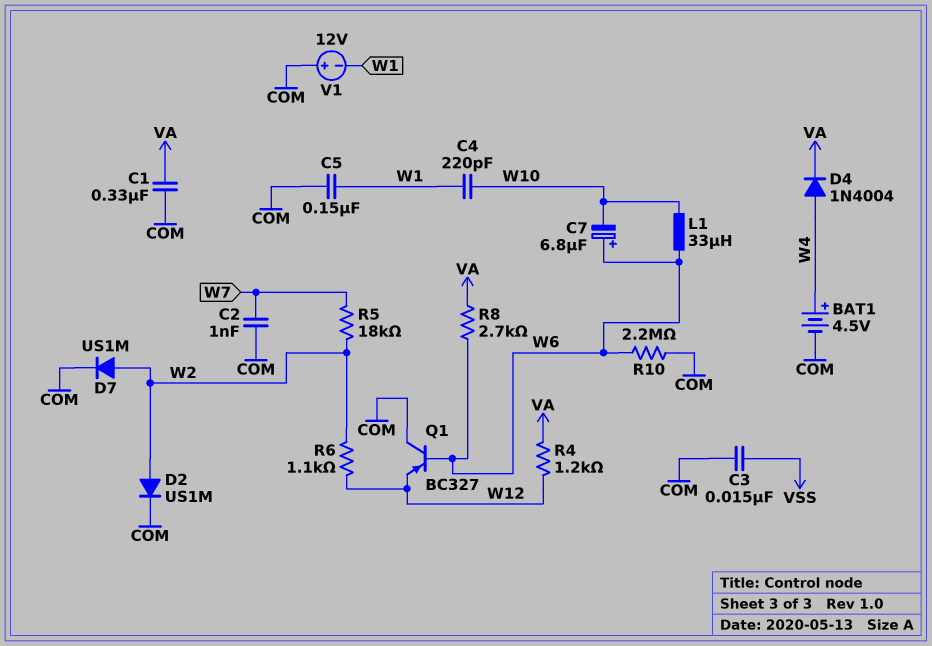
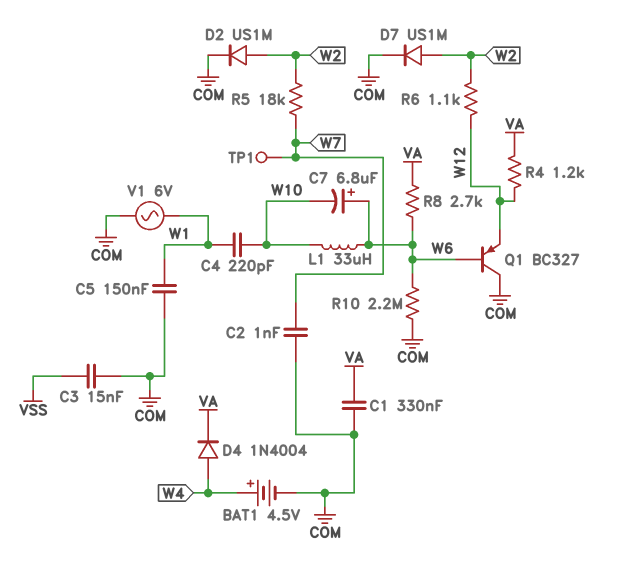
TP1: none -> test point (W7)
V1: 12V (plus COM, minus W1) -> AC 6V (COM, W1)

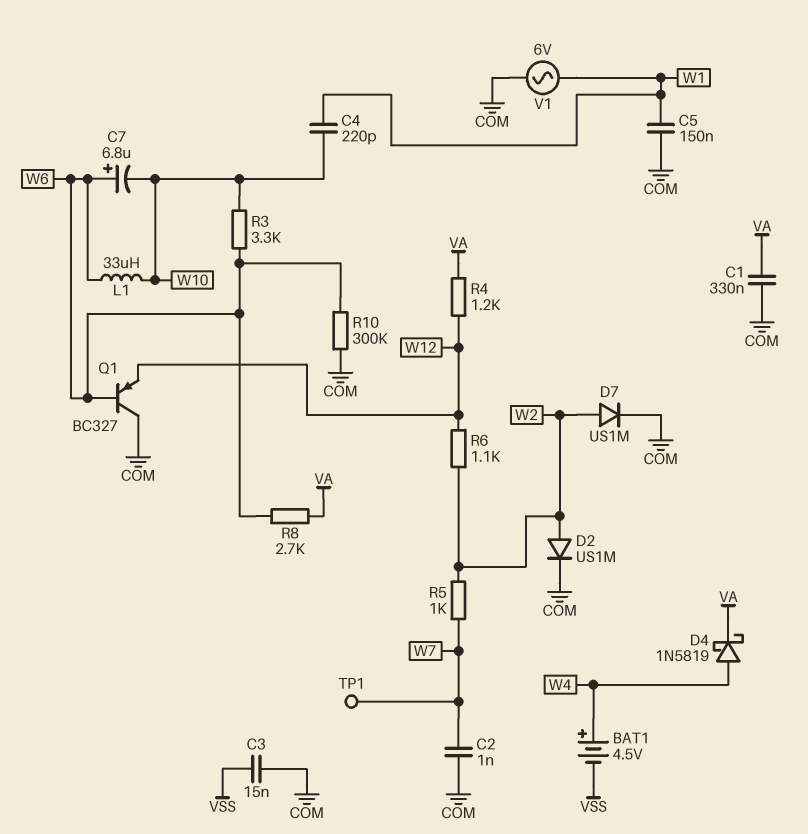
BAT1: 4.5V (plus W4, minus COM) -> 4.5V (plus W4, minus VSS)
D4: diode 1N4004 (A W4, K VA) -> schottky 1N5819 (A W4, K VA)
R3: none -> 3.3k (W6, W10)
R5: 18k (W2, W7) -> 1k (W2, W7)
R10: 2.2M (COM, W6) -> 300k (COM, W6)

